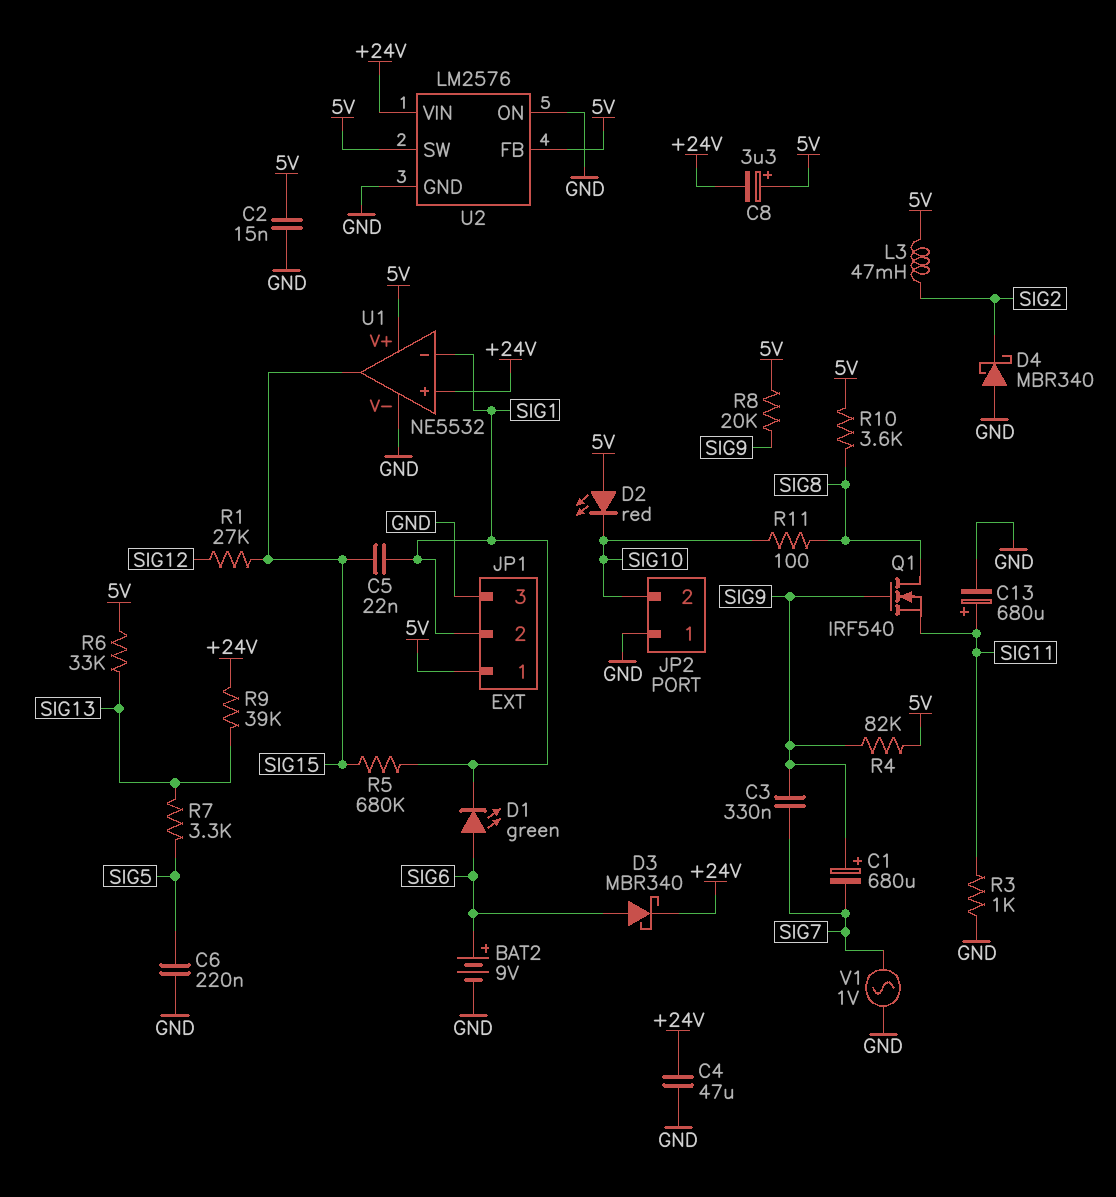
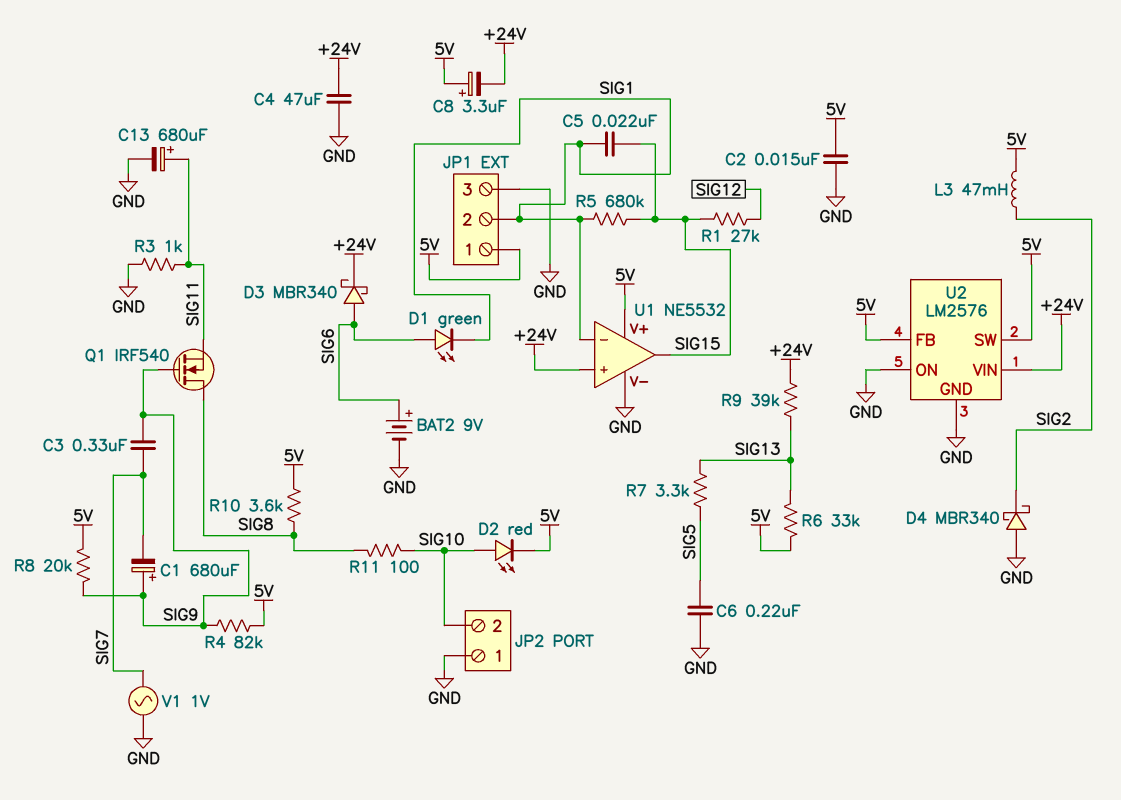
D2: LED red (A 5V, K SIG10) -> LED red (A SIG10, K 5V)

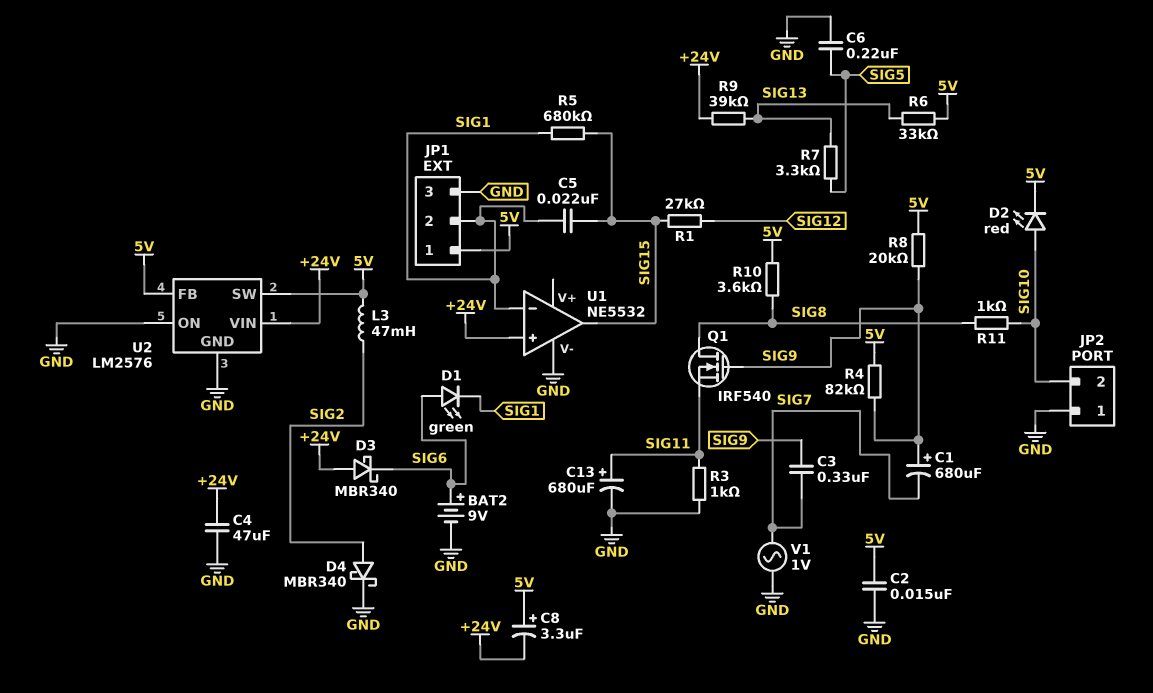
D3: schottky MBR340 (A SIG6, K +24V) -> schottky MBR340 (A +24V, K SIG6)
D4: schottky MBR340 (A GND, K SIG2) -> schottky MBR340 (A SIG2, K GND)
R11: 100 (SIG8, SIG10) -> 1k (SIG8, SIG10)
U1 pin V+: 5V -> none

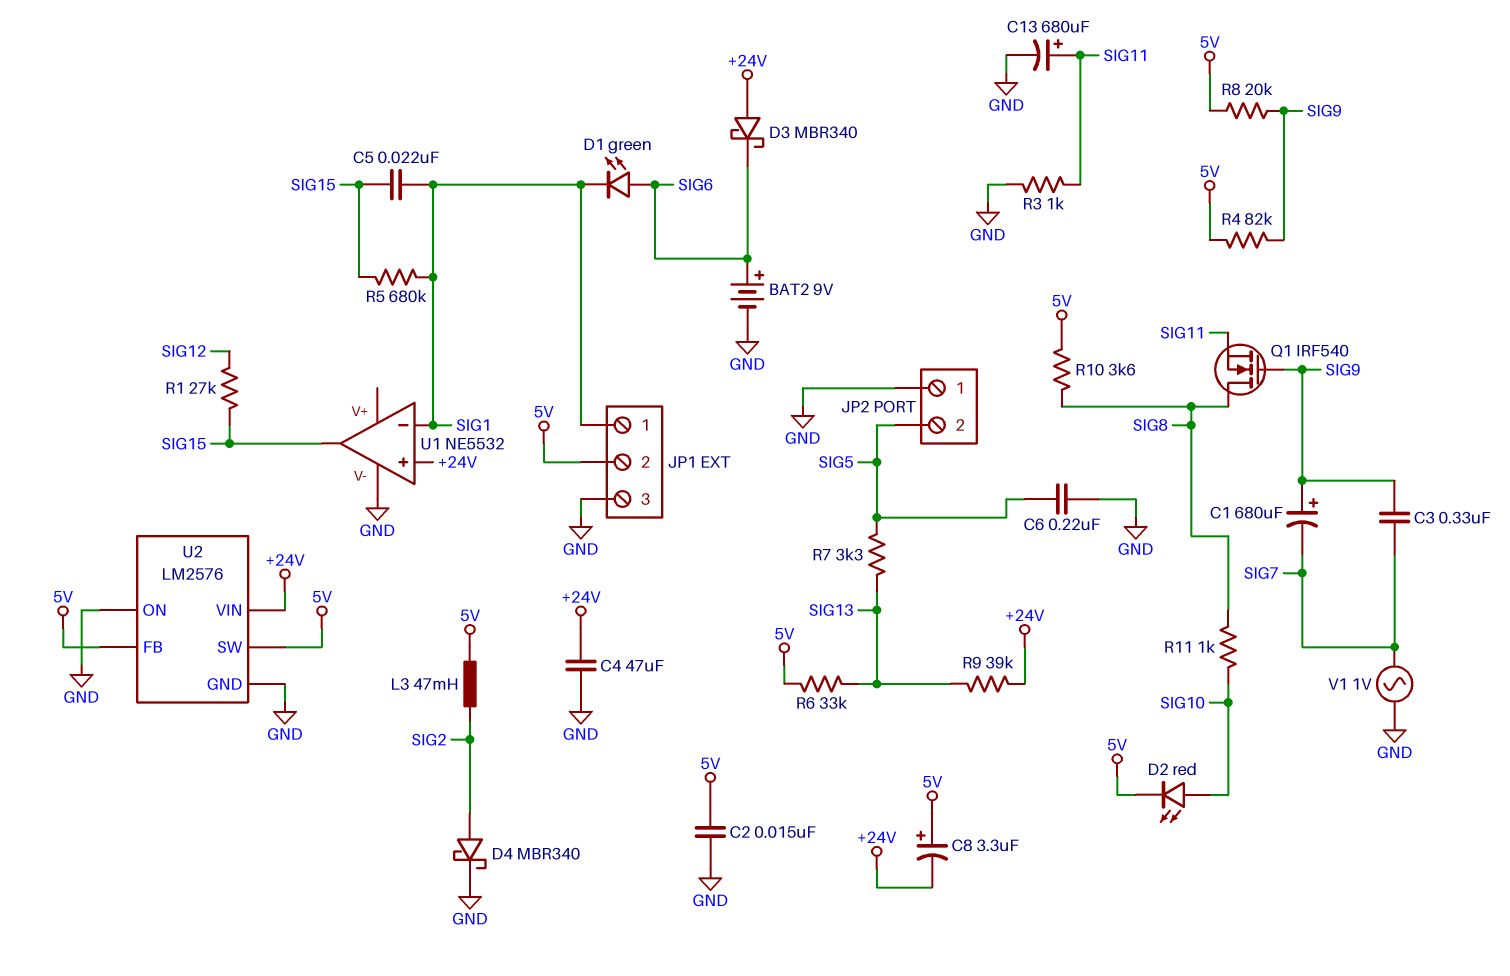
JP1 pin 1: 5V -> SIG1
JP1 pin 2: SIG1 -> 5V
JP2 pin 2: SIG10 -> SIG5

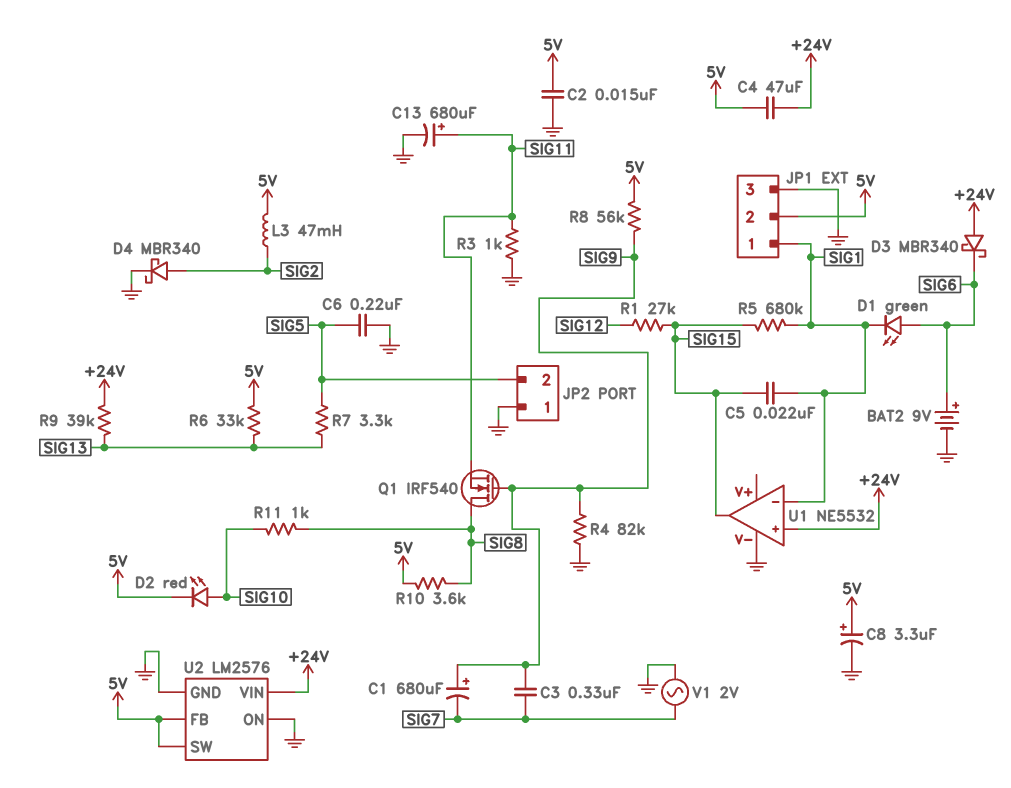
C4: 47uF (+24V, GND) -> 47uF (+24V, 5V)
C8: 3.3uF (plus 5V, minus +24V) -> 3.3uF (plus 5V, minus GND)
R4: 82k (5V, SIG9) -> 82k (GND, SIG9)
R8: 20k (5V, SIG9) -> 56k (5V, SIG9)
V1: AC 1V (GND, SIG7) -> AC 2V (GND, SIG7)

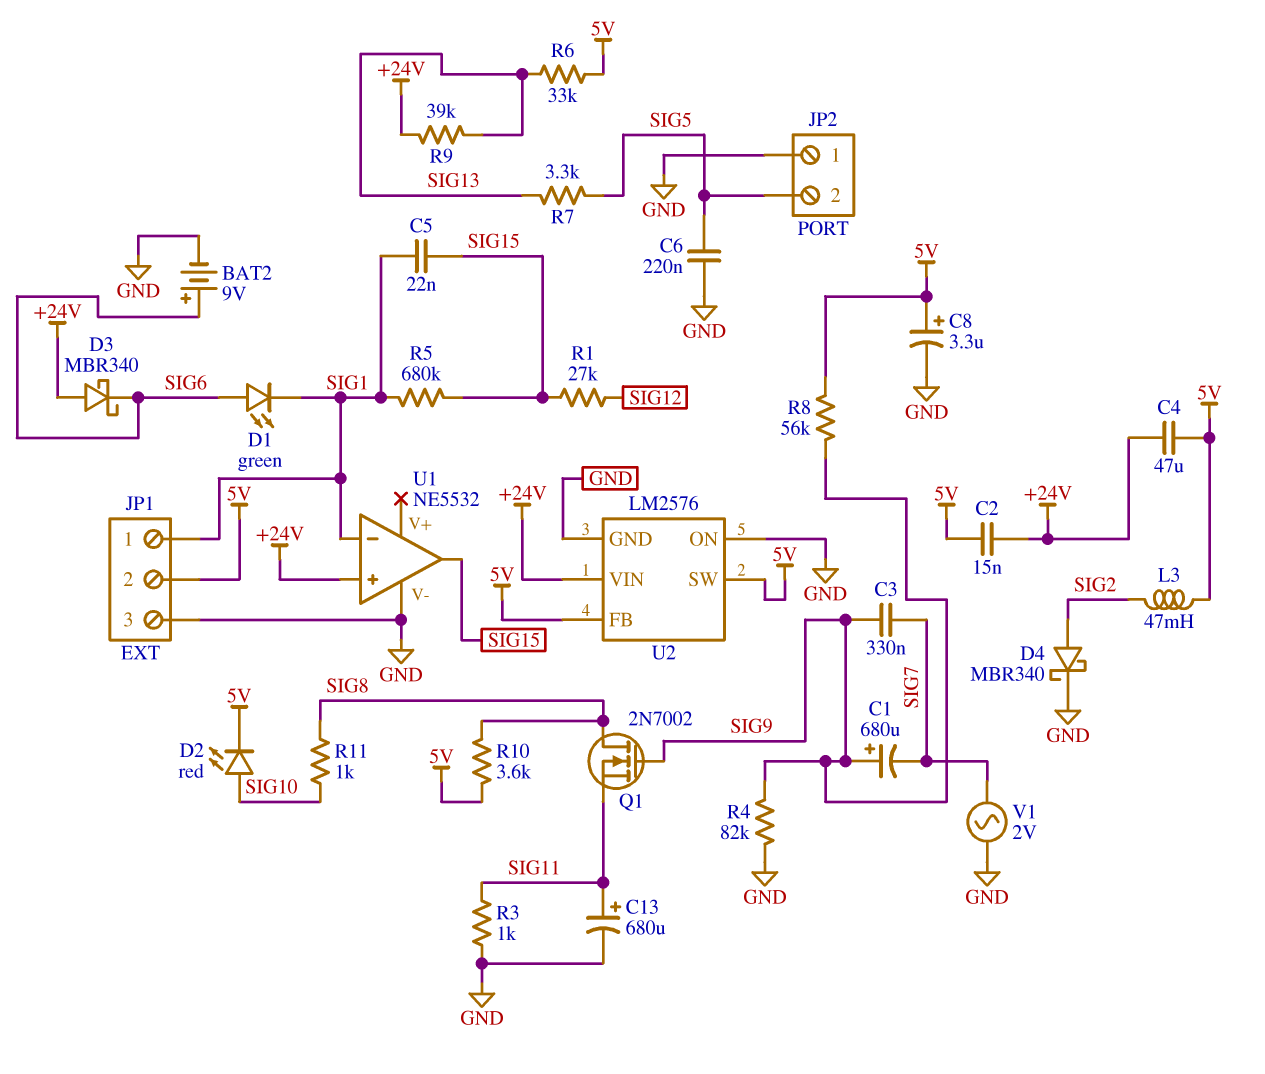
C2: 15nF (5V, GND) -> 15nF (+24V, 5V)
Q1: NMOS IRF540 (G SIG9, D SIG8, S SIG11) -> NMOS 2N7002 (G SIG9, D SIG8, S SIG11)

